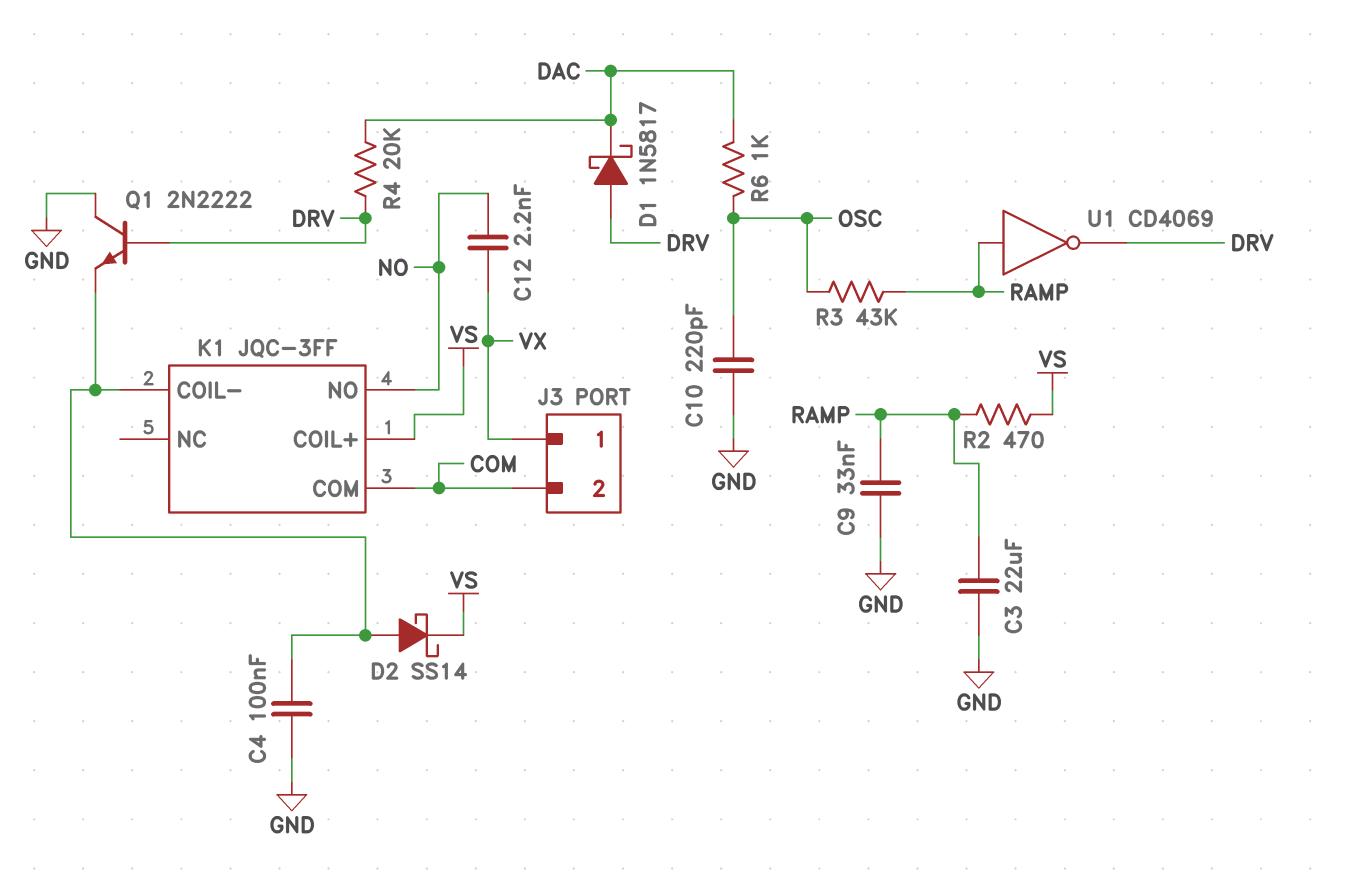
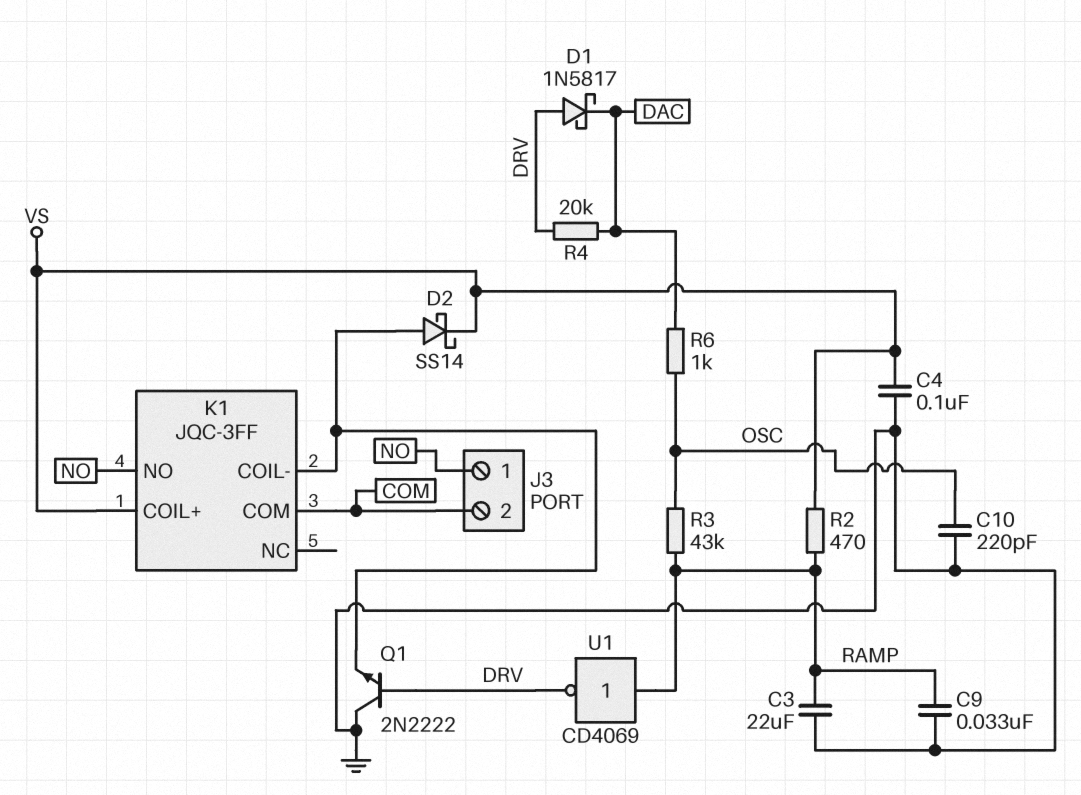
C4: 100nF (GND, K1/COIL-) -> 100nF (GND, VS)
C12: 2.2nF (NO, VX) -> none
J3 pin 1: VX -> NO

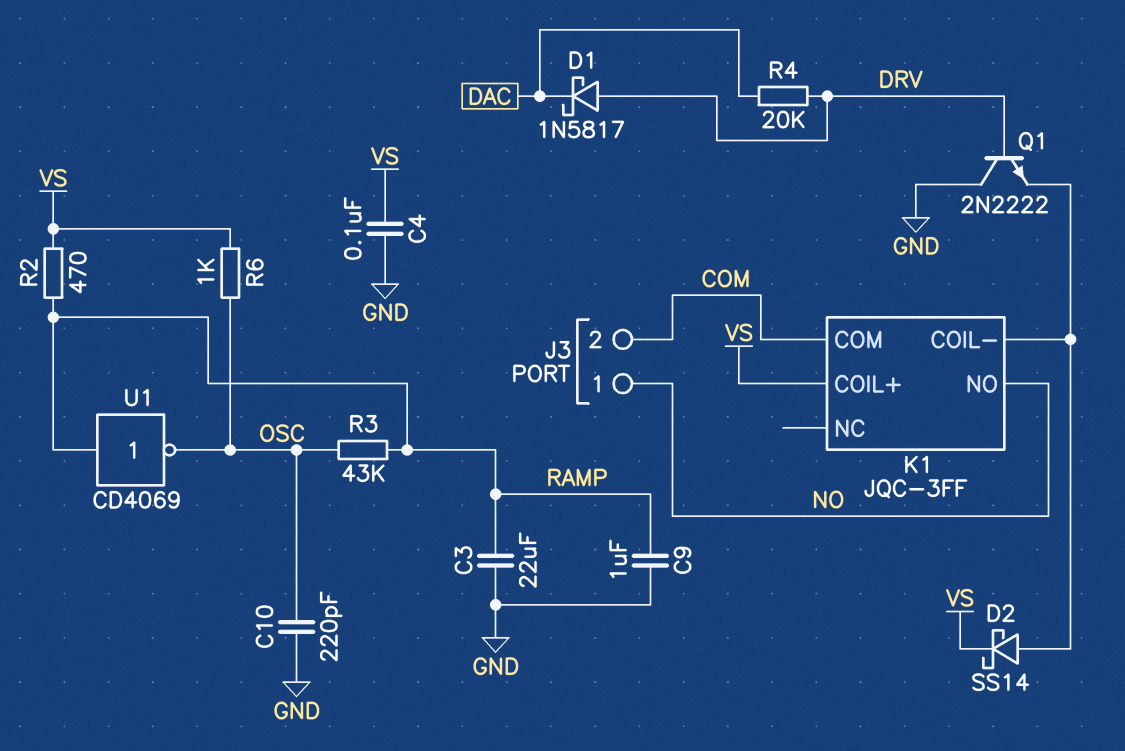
C9: 33nF (GND, RAMP) -> 1uF (GND, RAMP)
R6: 1k (DAC, OSC) -> 1k (OSC, VS)
U1: NOT CD4069 (in RAMP, out DRV) -> NOT CD4069 (in RAMP, out OSC)

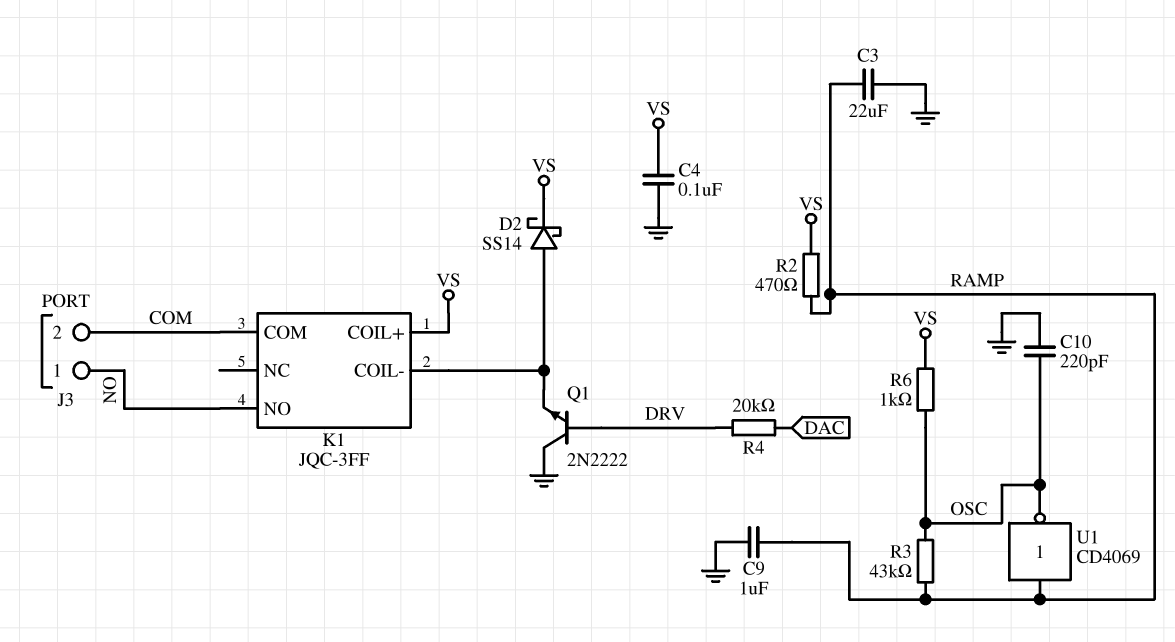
D1: schottky 1N5817 (A DRV, K DAC) -> none

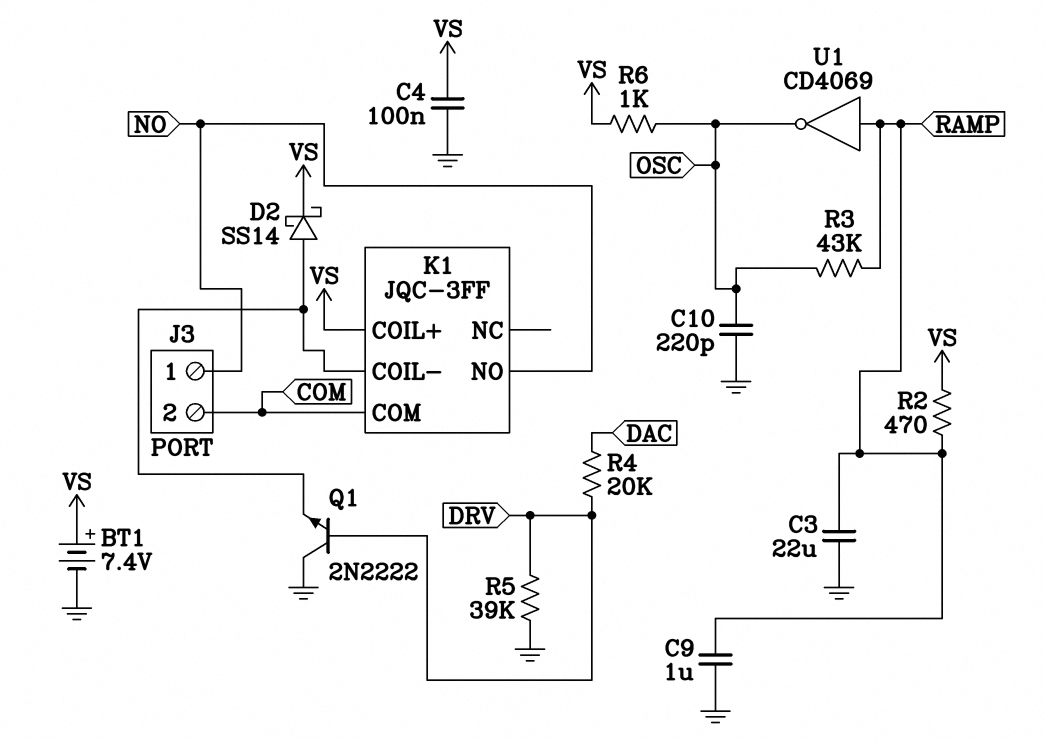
BT1: none -> 7.4V (plus VS, minus GND)
R5: none -> 39k (DRV, GND)

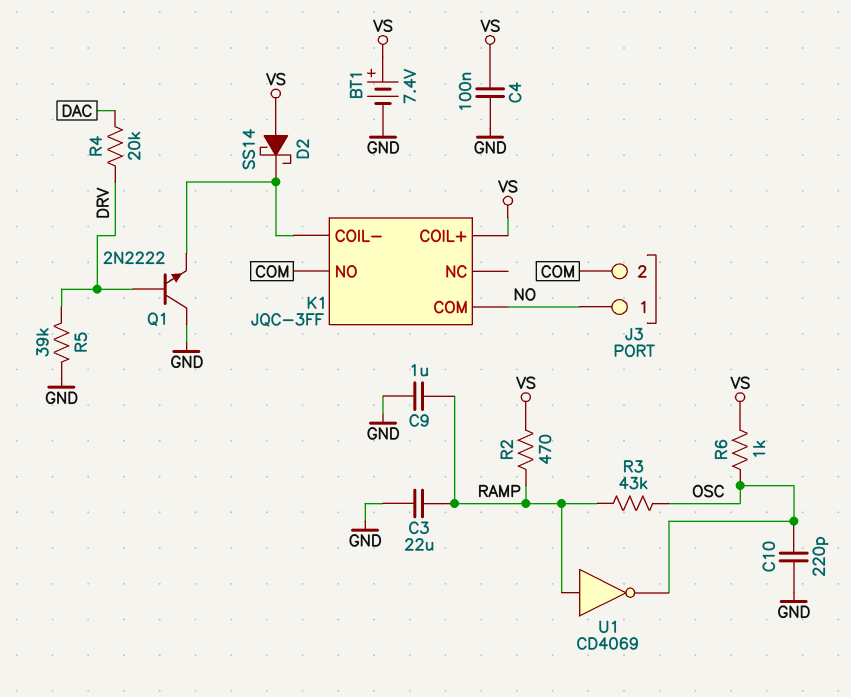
D2: schottky SS14 (A K1/COIL-, K VS) -> schottky SS14 (A VS, K K1/COIL-)
K1 pin COM: COM -> NO
K1 pin NO: NO -> COM

